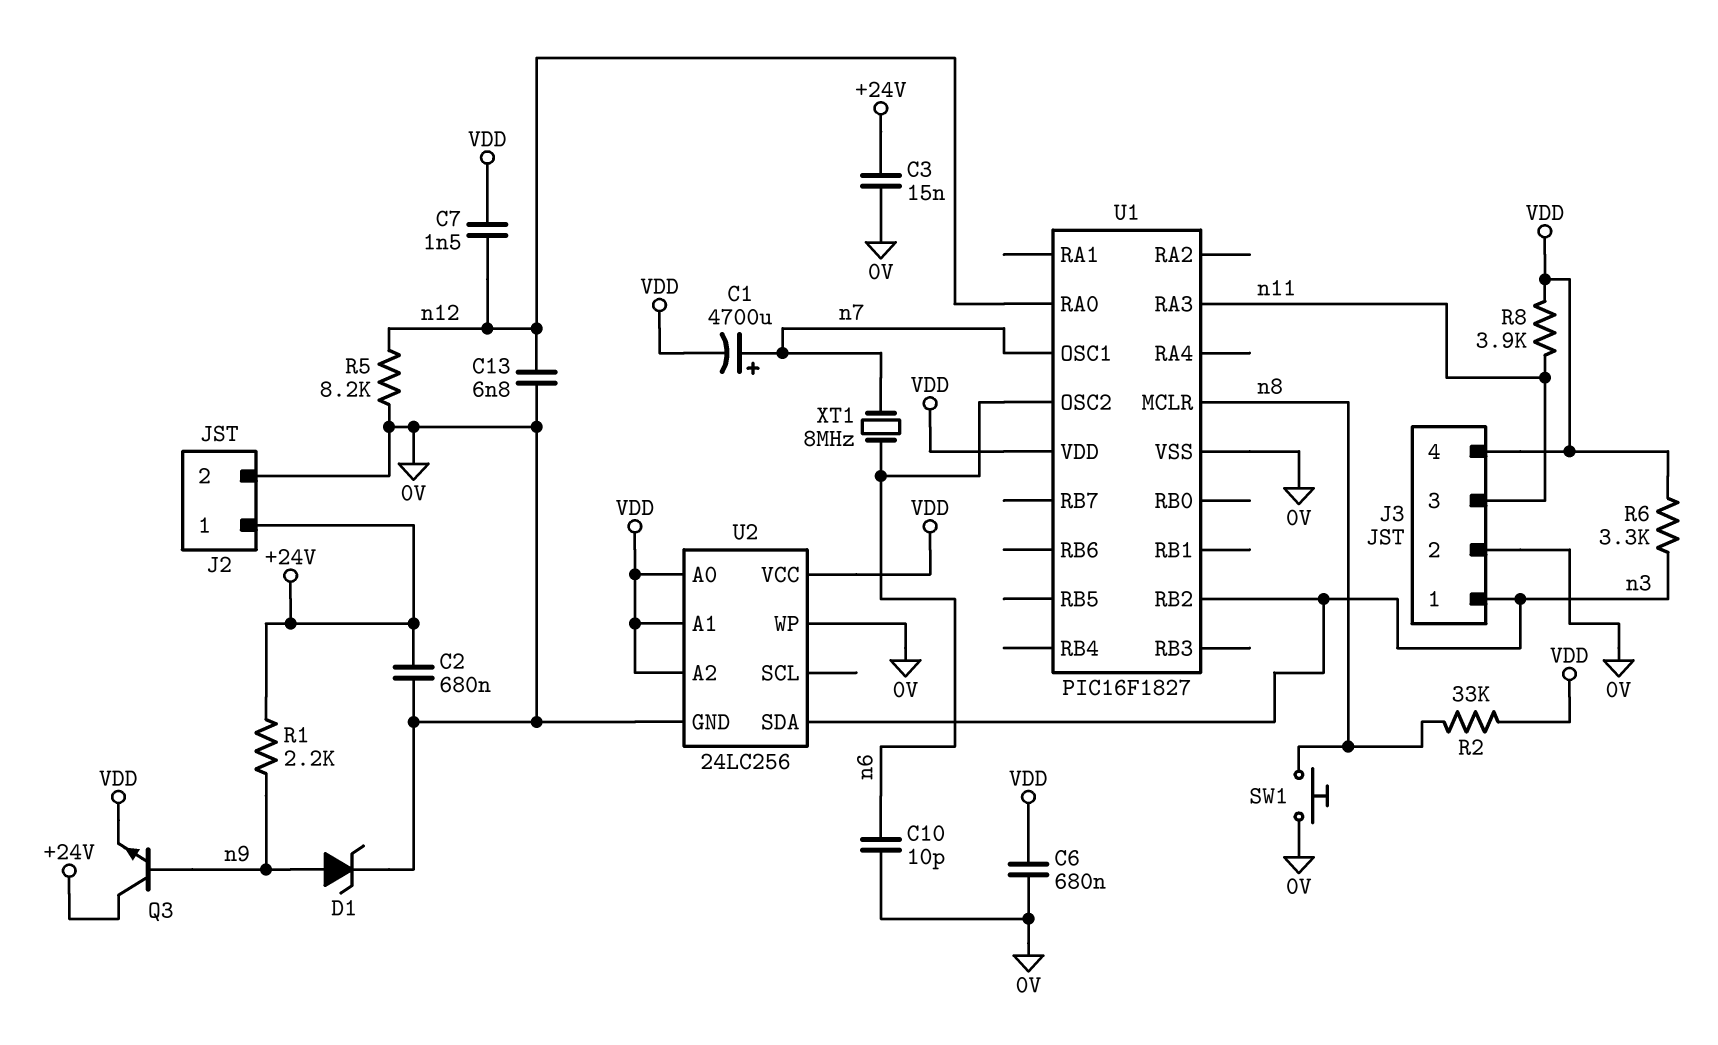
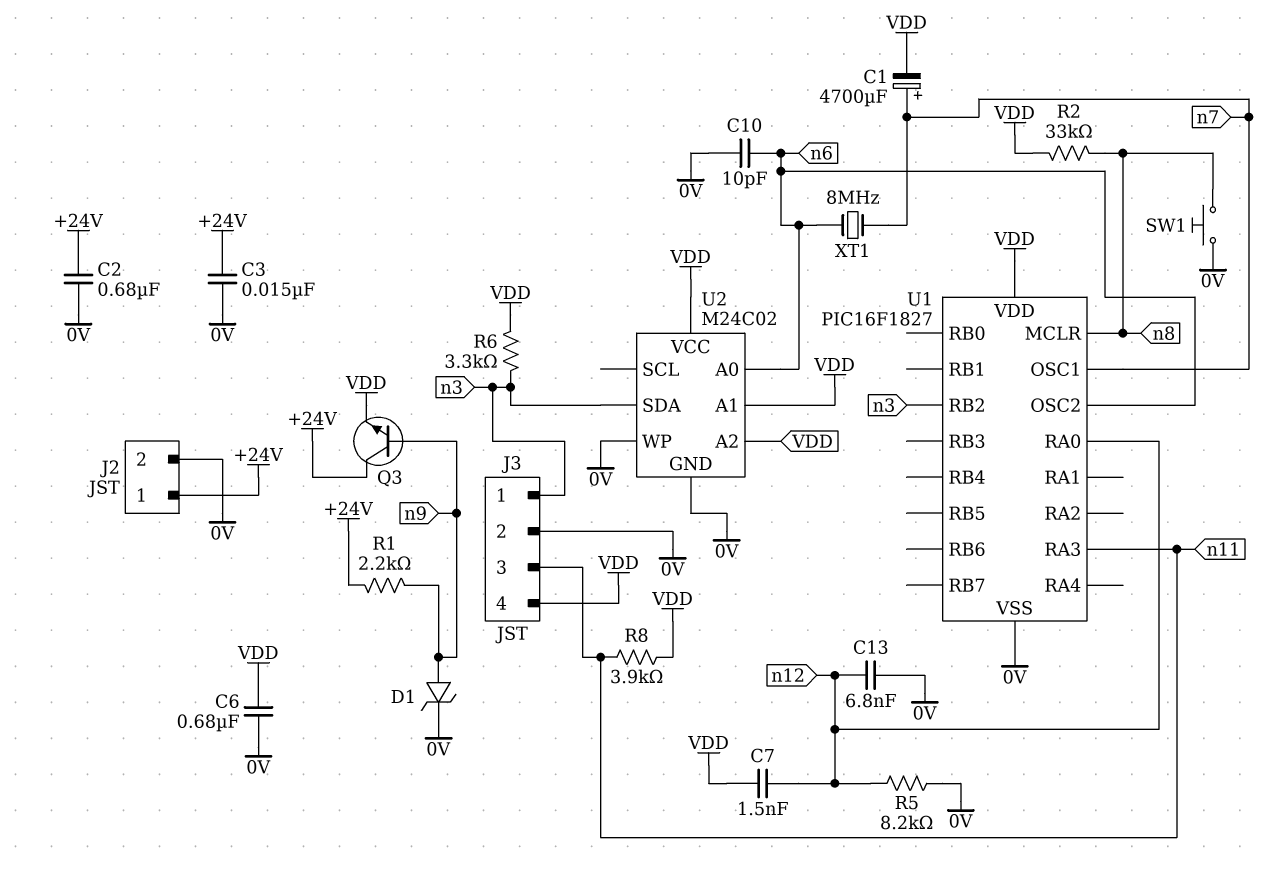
U2: 24LC256 -> M24C02
U2 pin A0: VDD -> n6

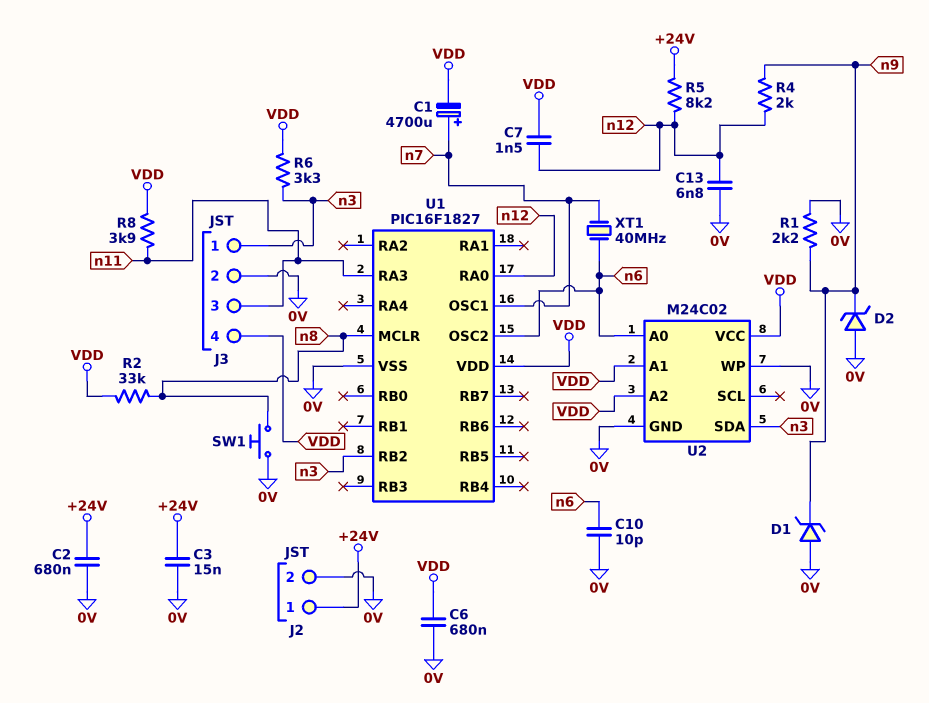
D1: zener (A n9, K 0V) -> zener (A 0V, K n9)
D2: none -> zener (A 0V, K n9)
Q3: NPN (B n9, C +24V, E VDD) -> none
R1: 2.2k (+24V, n9) -> 2.2k (0V, n9)
R4: none -> 2k (n9, n12)
R5: 8.2k (0V, n12) -> 8.2k (+24V, n12)
XT1: 8MHz (n6, n7) -> 40MHz (n6, n7)

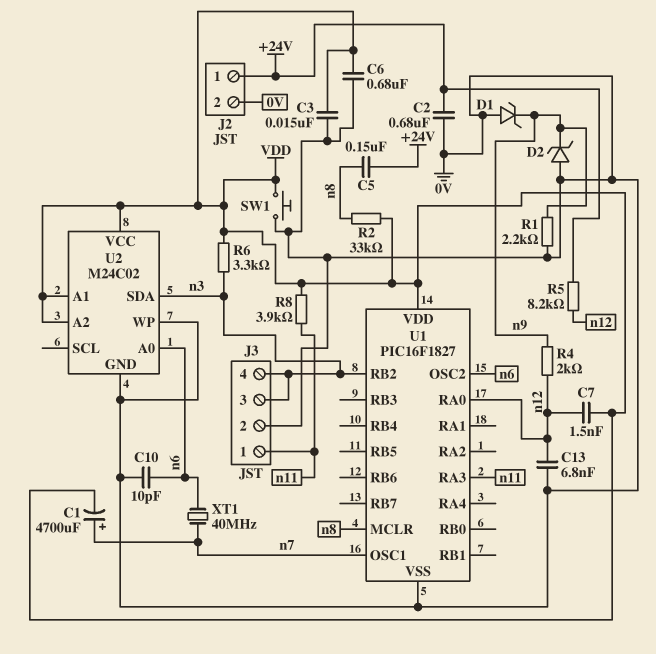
C3: 15nF (+24V, 0V) -> 15nF (0V, VDD)
C5: none -> 150nF (+24V, n8)
J3 pin 1: n3 -> n11
J3 pin 3: n11 -> n3
J3 pin 4: VDD -> n3
SW1: button (0V, n8) -> button (0V, VDD)

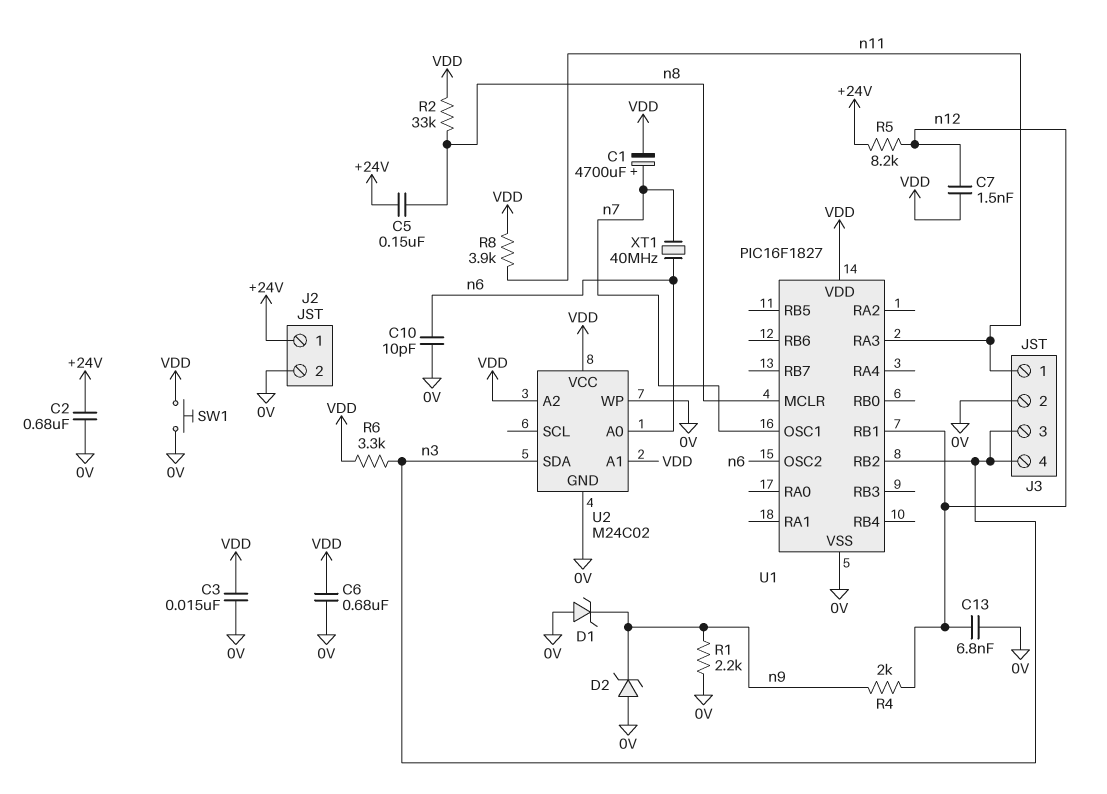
U1 pin RA0: n12 -> none
U1 pin RB1: none -> n12

